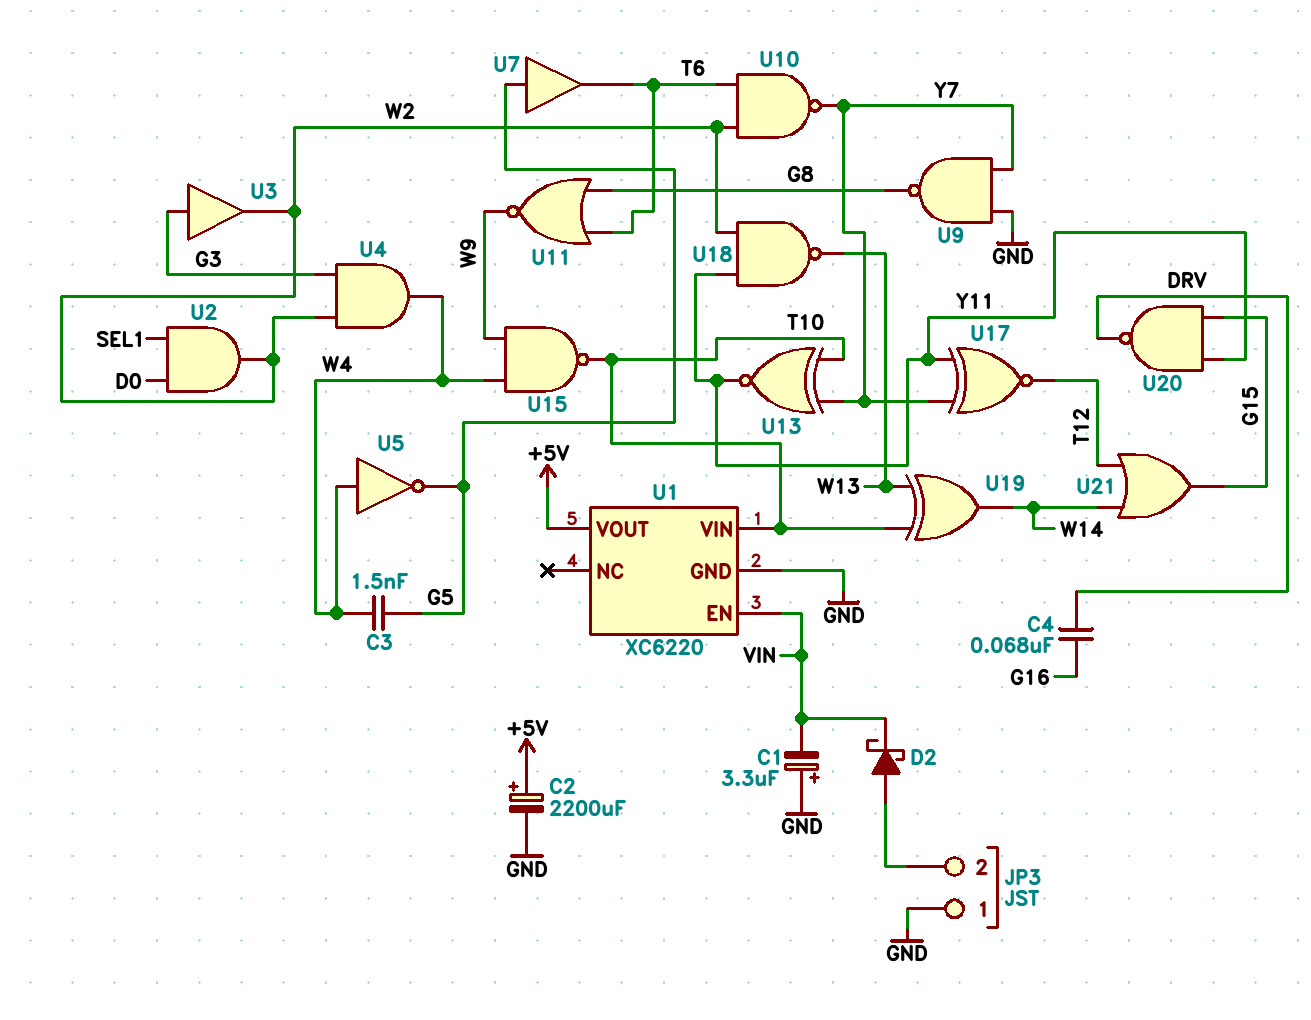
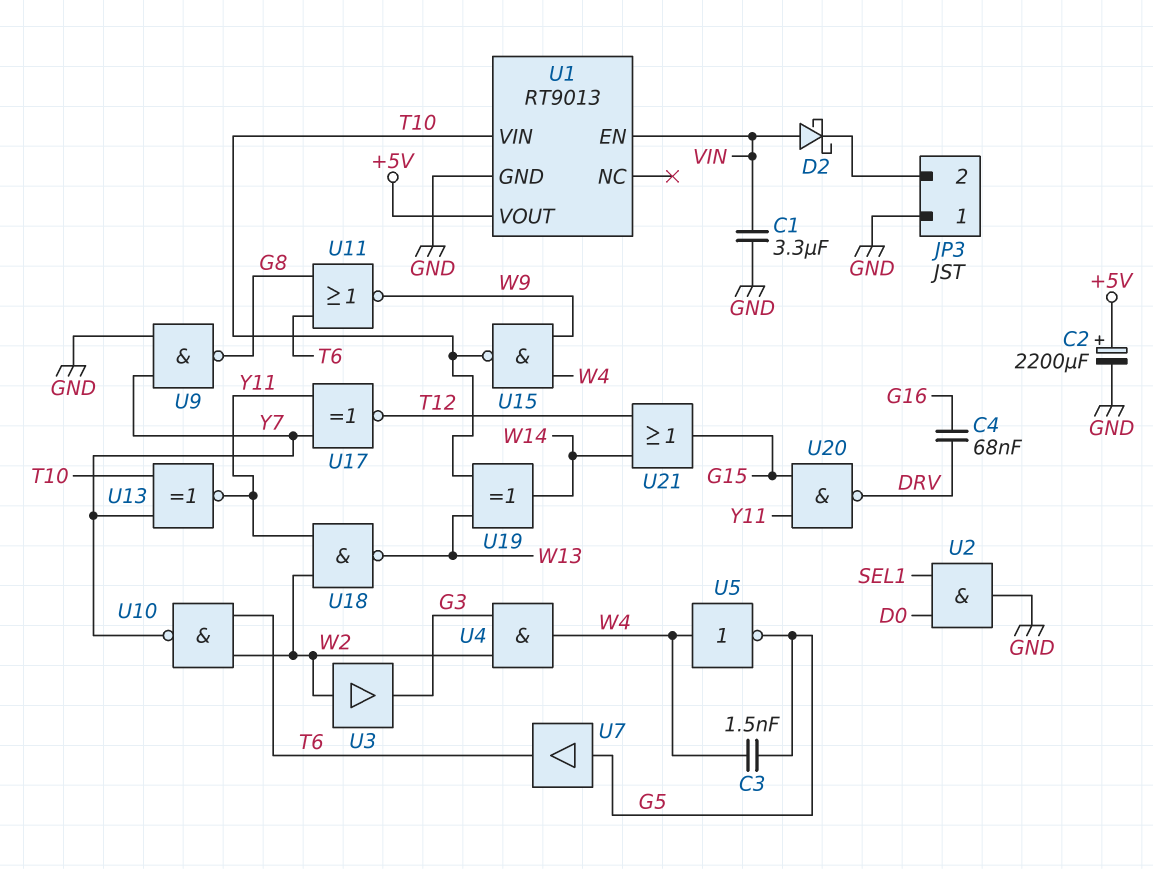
C1: 3.3uF (plus GND, minus VIN) -> 3.3uF (GND, VIN)
D2: schottky (A JP3/2, K VIN) -> schottky (A VIN, K JP3/2)
U1: XC6220 -> RT9013
U2: AND (in D0, in SEL1, out W2) -> AND (in D0, in SEL1, out GND)
U3: buffer (in G3, out W2) -> buffer (in W2, out G3)

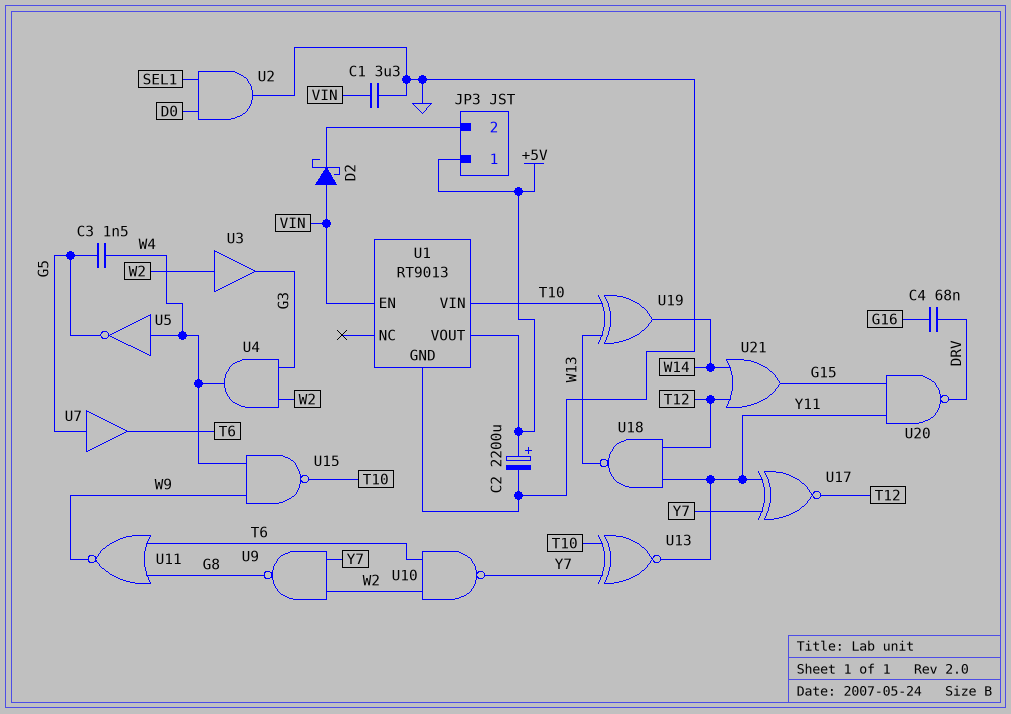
JP3 pin 1: GND -> +5V
U9: NAND (in GND, in Y7, out G8) -> NAND (in W2, in Y7, out G8)
U18: NAND (in W2, in Y11, out W13) -> NAND (in T12, in Y11, out W13)

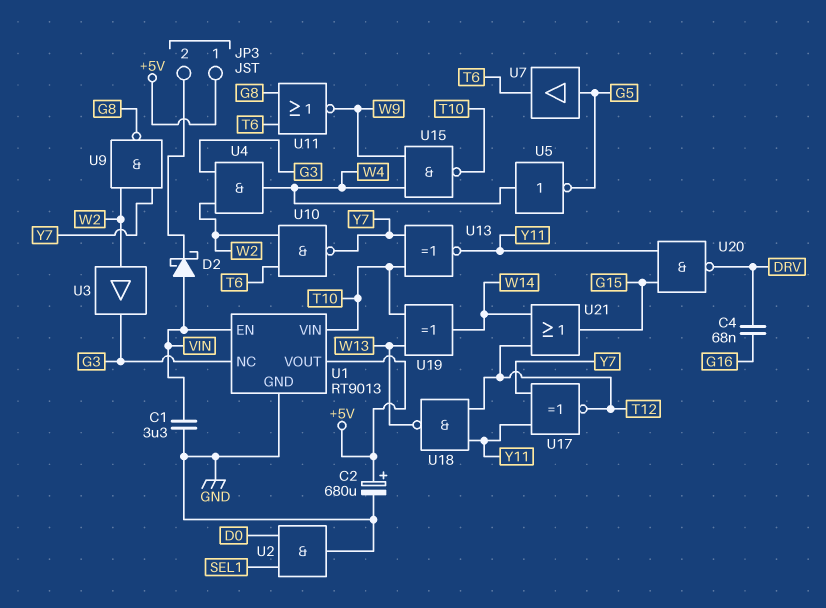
C2: 2200uF (plus +5V, minus GND) -> 680uF (plus +5V, minus GND)
C3: 1.5nF (G5, W4) -> none
U1 pin NC: none -> G3

